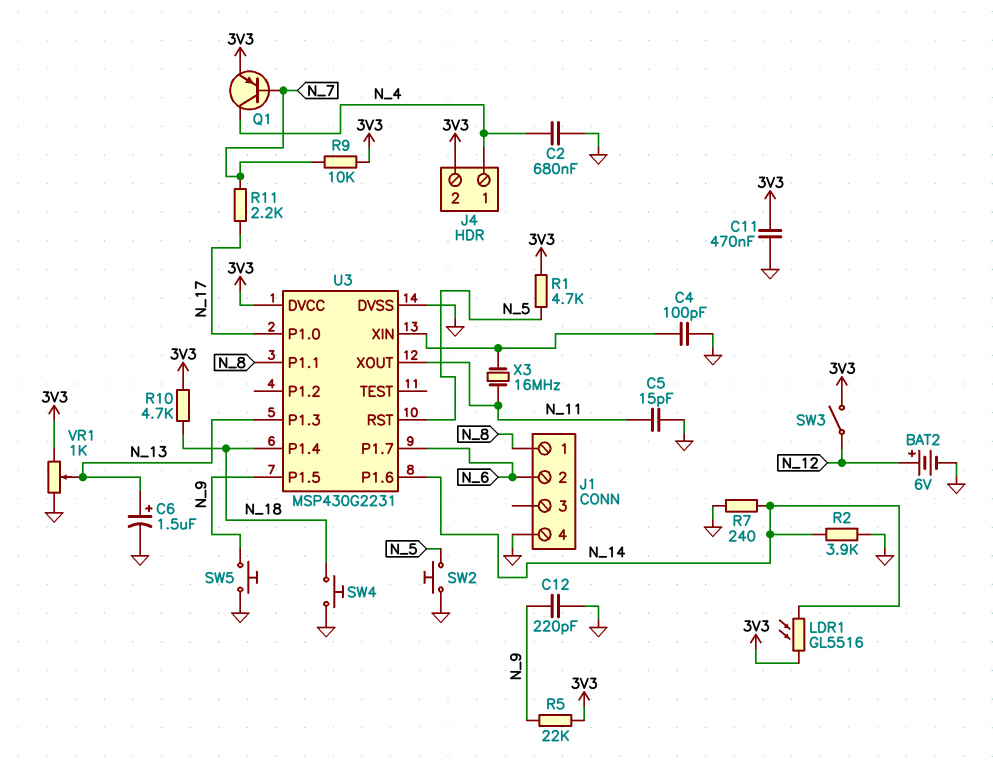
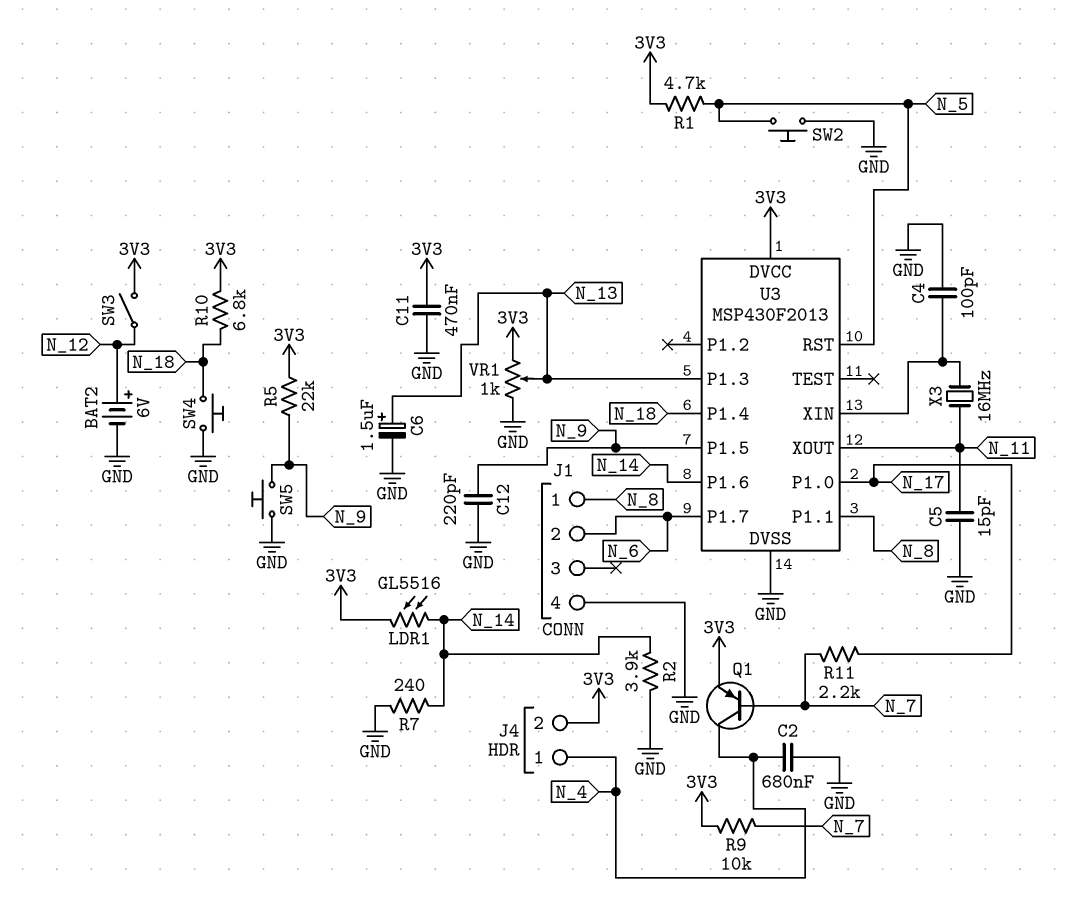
R10: 4.7k (3V3, N_18) -> 6.8k (3V3, N_18)
U3: MSP430G2231 -> MSP430F2013

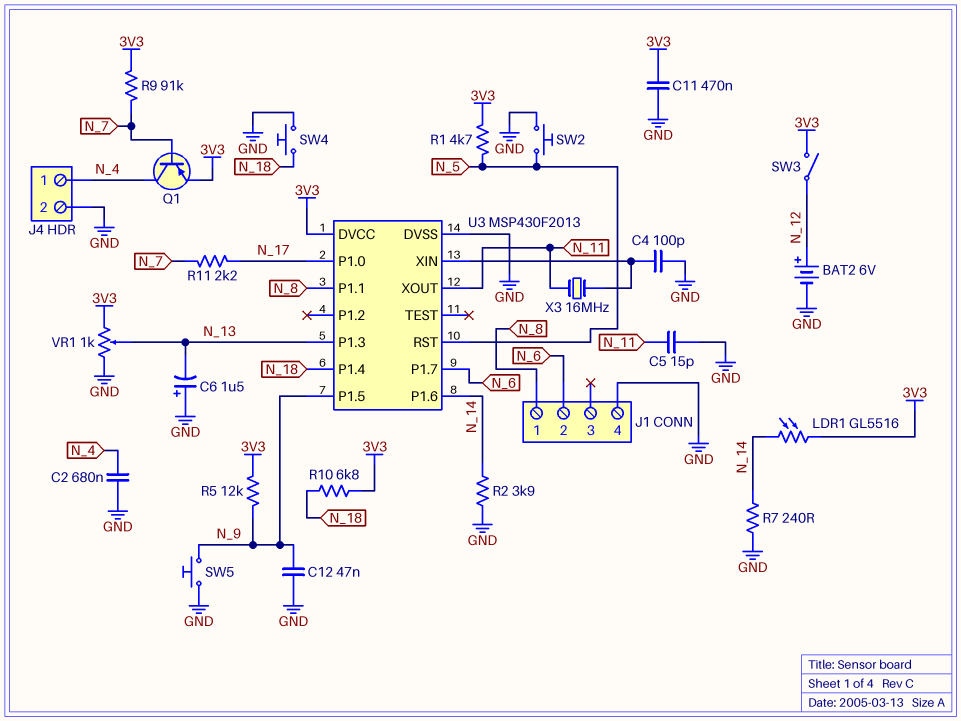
C6: 1.5uF (plus N_13, minus GND) -> 1.5uF (plus GND, minus N_13)
C12: 220pF (GND, N_9) -> 47nF (GND, N_9)
J4 pin 2: 3V3 -> GND
R5: 22k (3V3, N_9) -> 12k (3V3, N_9)
R9: 10k (3V3, N_7) -> 91k (3V3, N_7)

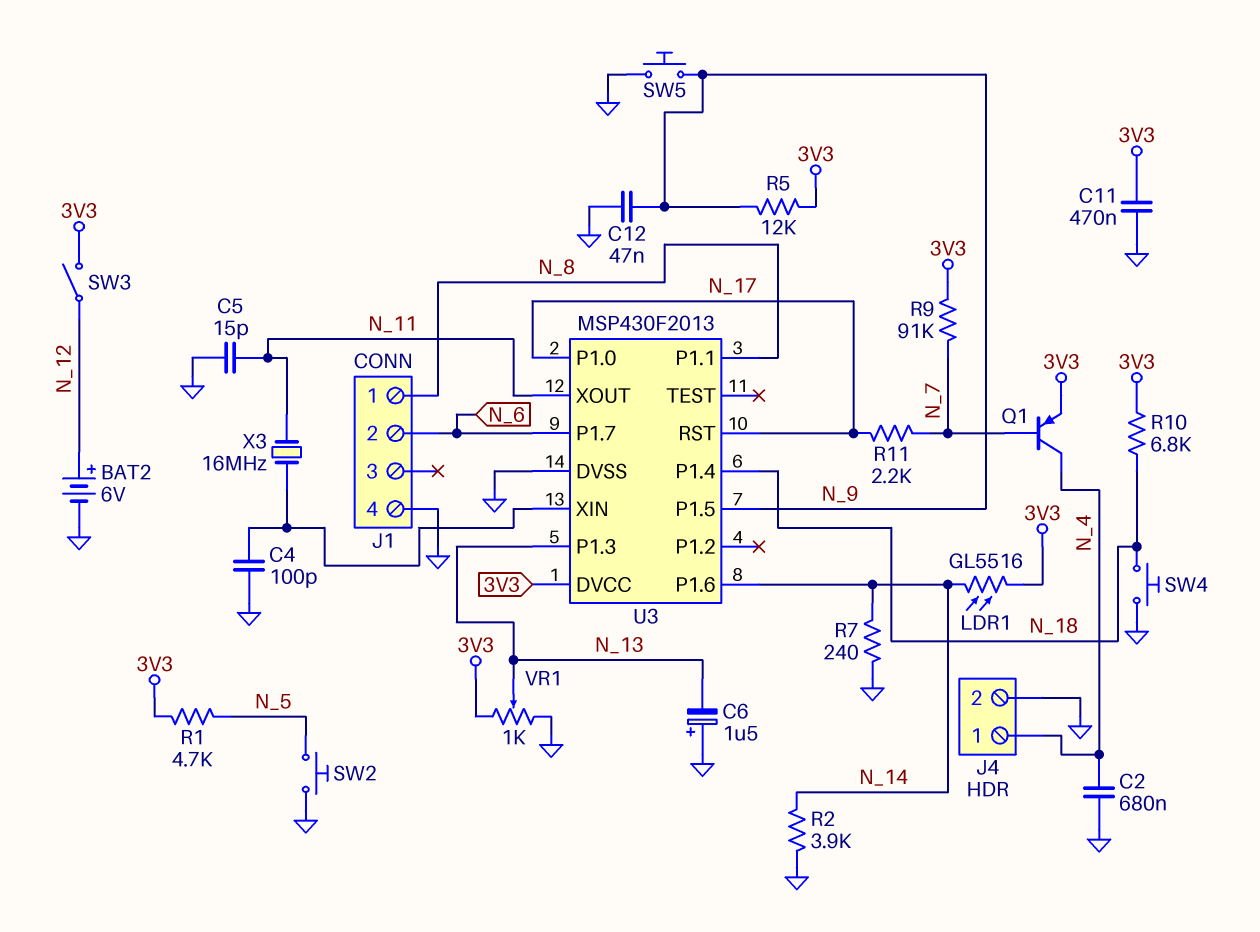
U3 pin RST: N_5 -> N_17

